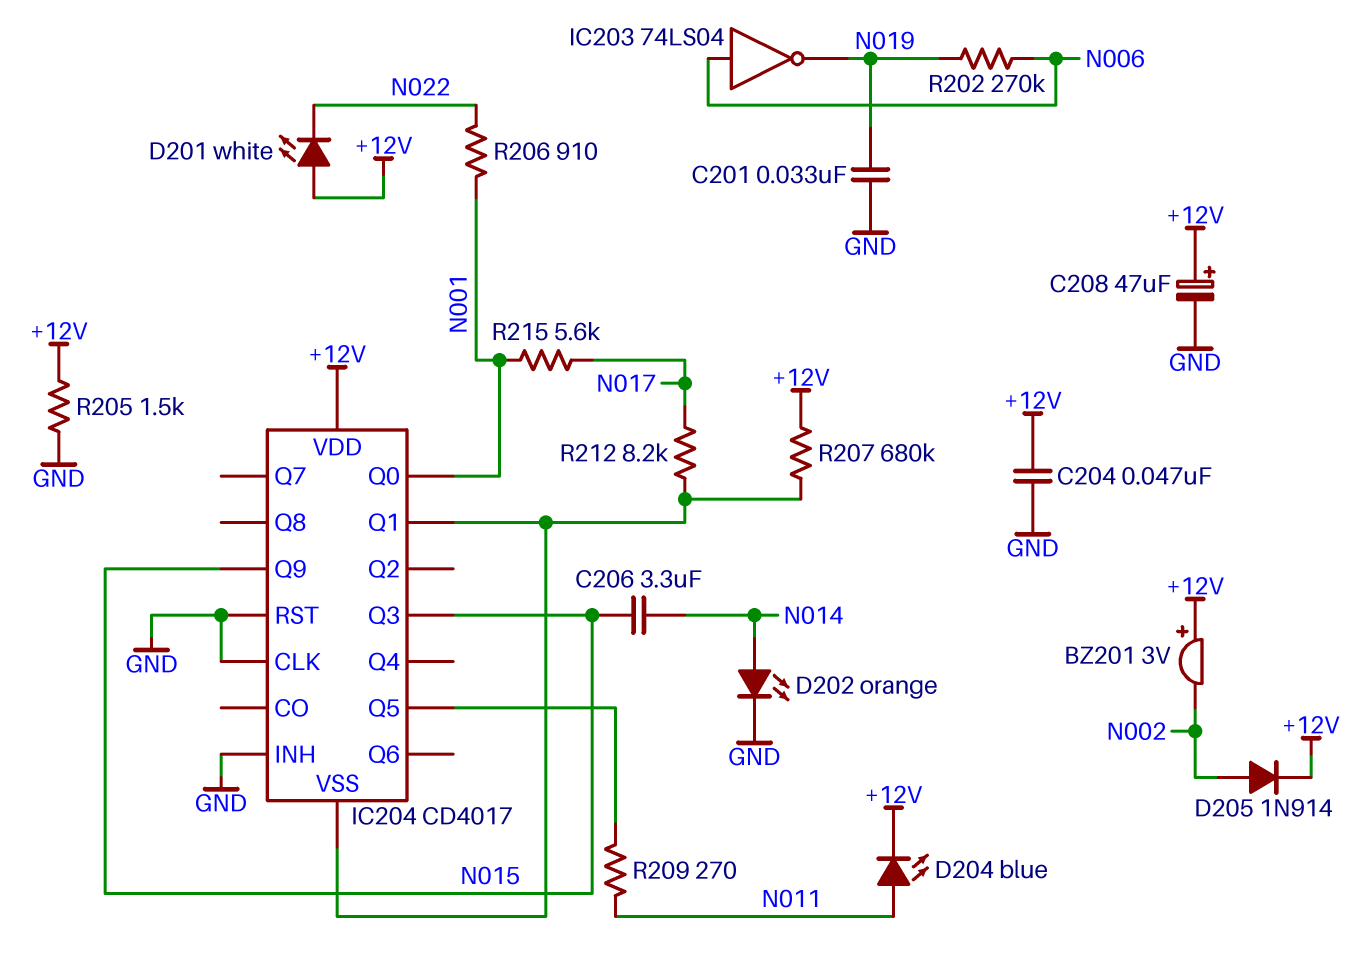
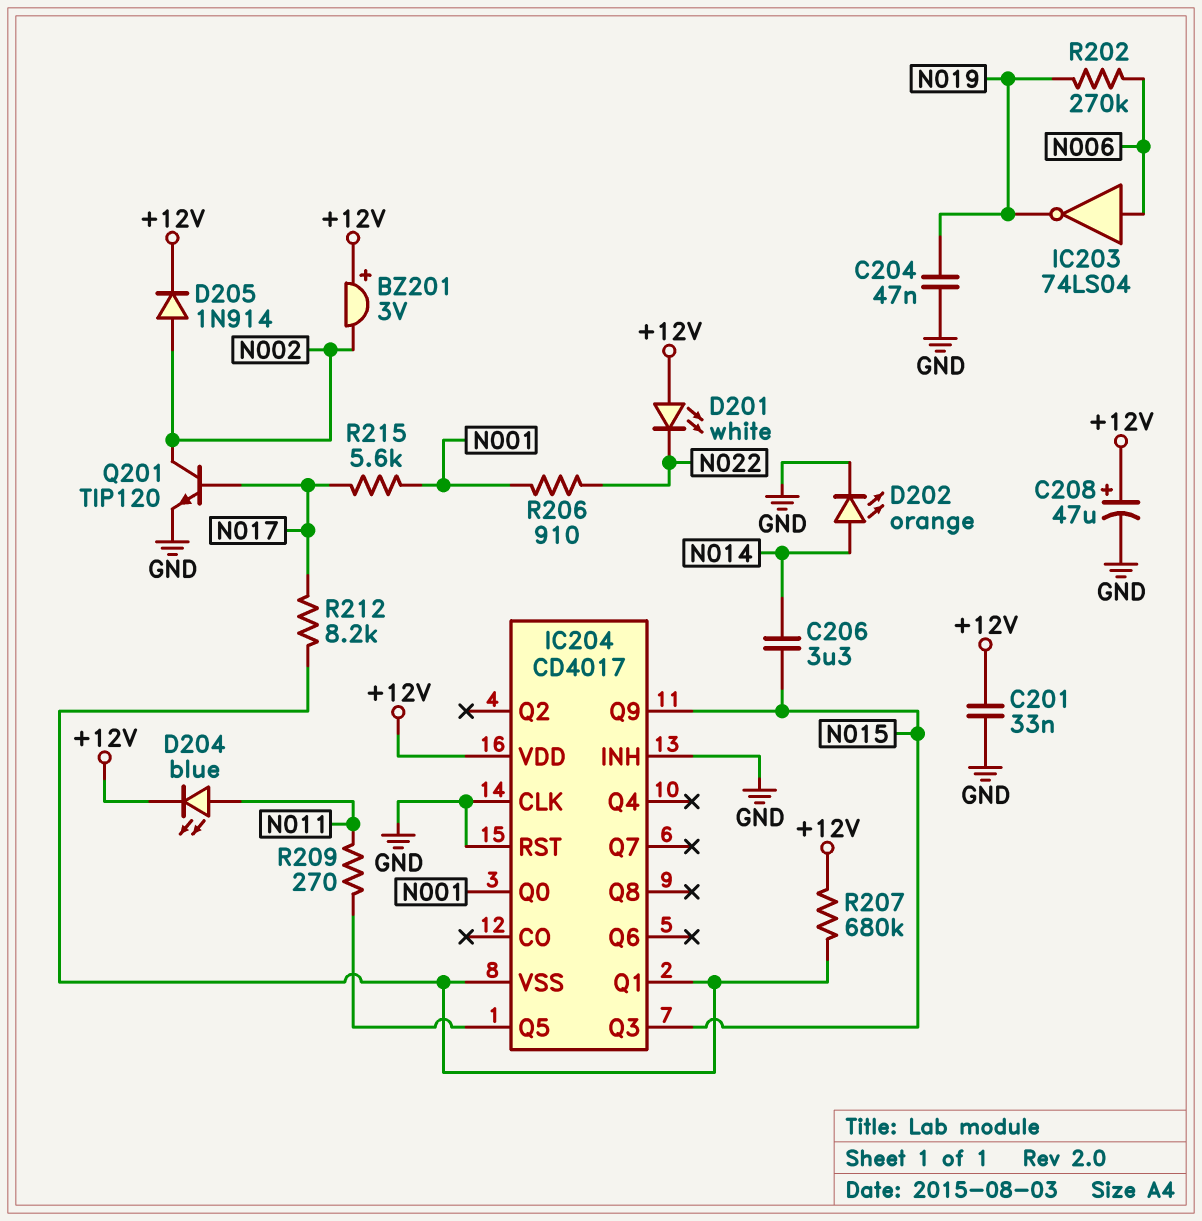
C201: 33nF (GND, N019) -> 33nF (+12V, GND)
C204: 47nF (+12V, GND) -> 47nF (GND, N019)
Q201: none -> NPN TIP120 (B N017, C N002, E GND)
R205: 1.5k (+12V, GND) -> none

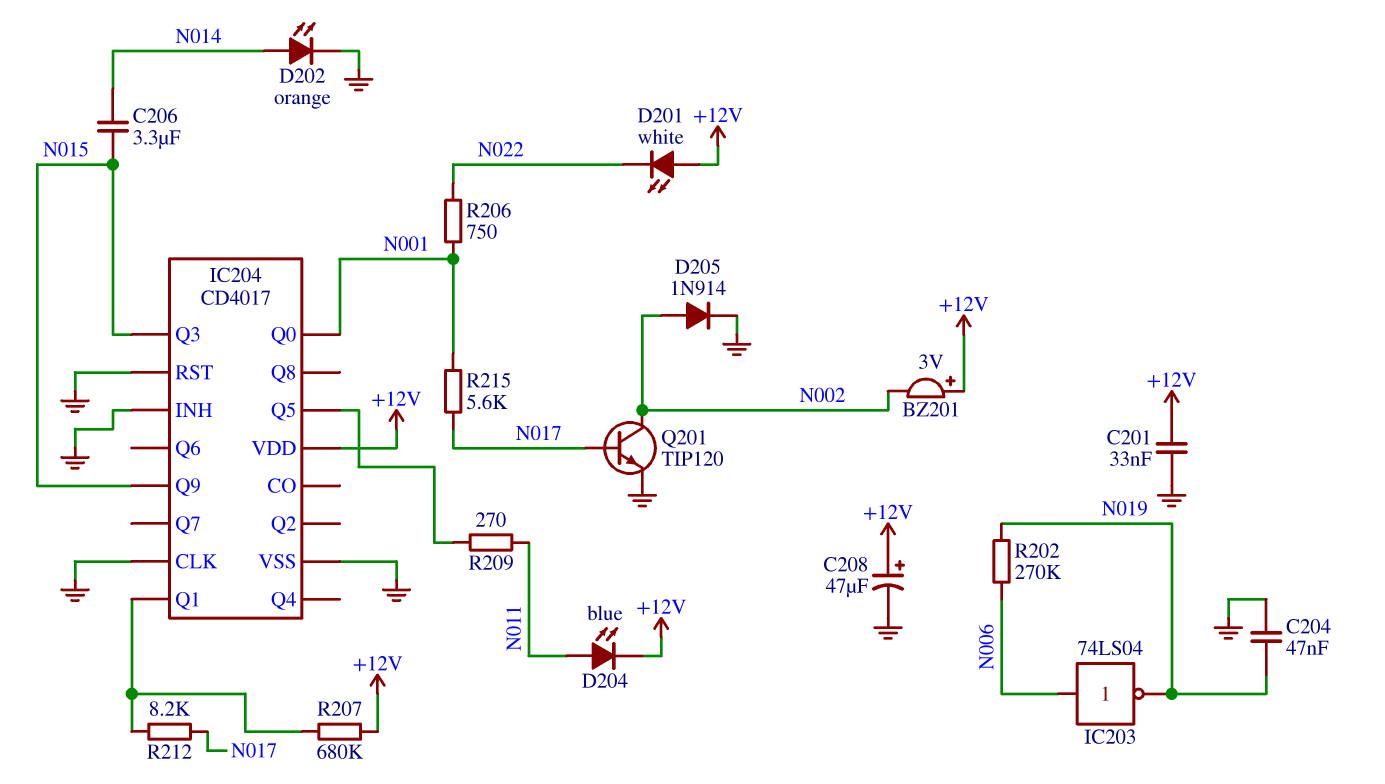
D205: diode 1N914 (A N002, K +12V) -> diode 1N914 (A N002, K GND)
IC204 pin VSS: IC204/Q1 -> GND
R206: 910 (N001, N022) -> 750 (N001, N022)

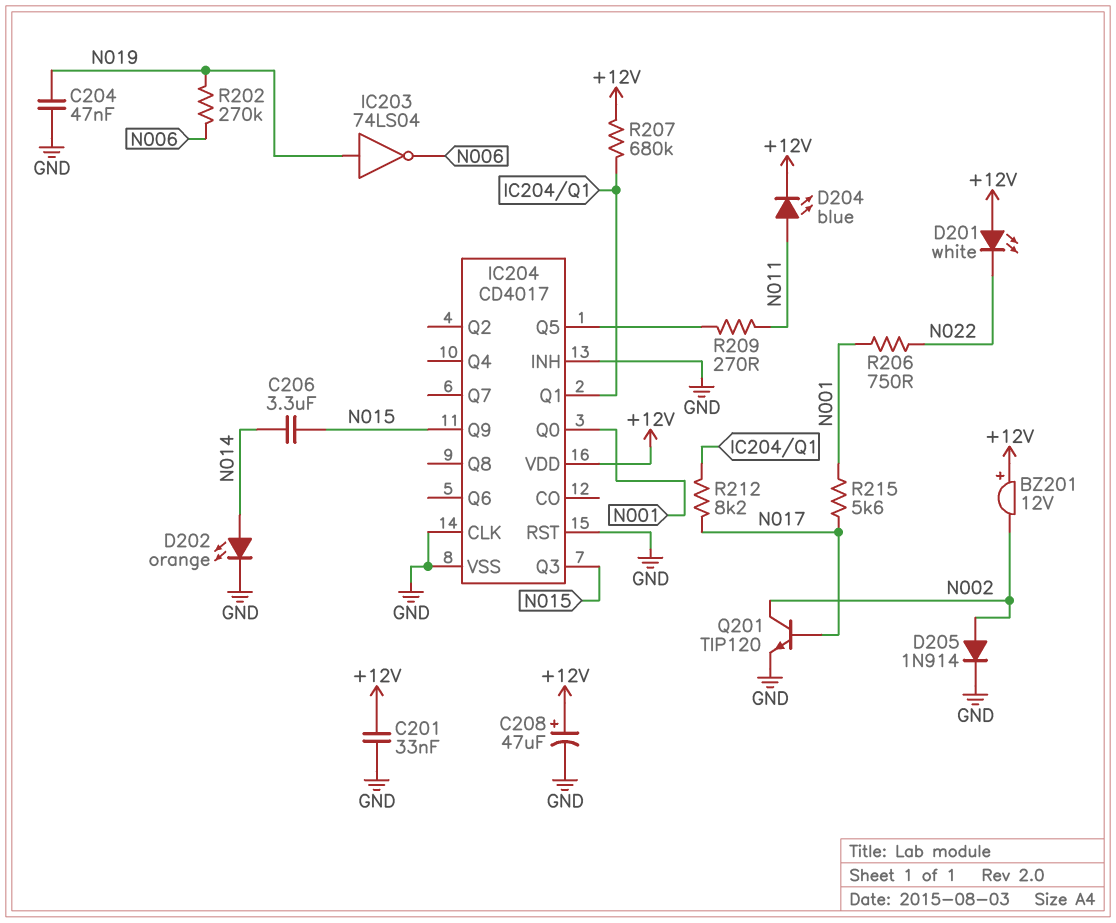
BZ201: buzzer 3V (plus +12V, minus N002) -> buzzer 12V (plus +12V, minus N002)
IC203: NOT 74LS04 (in N006, out N019) -> NOT 74LS04 (in N019, out N006)

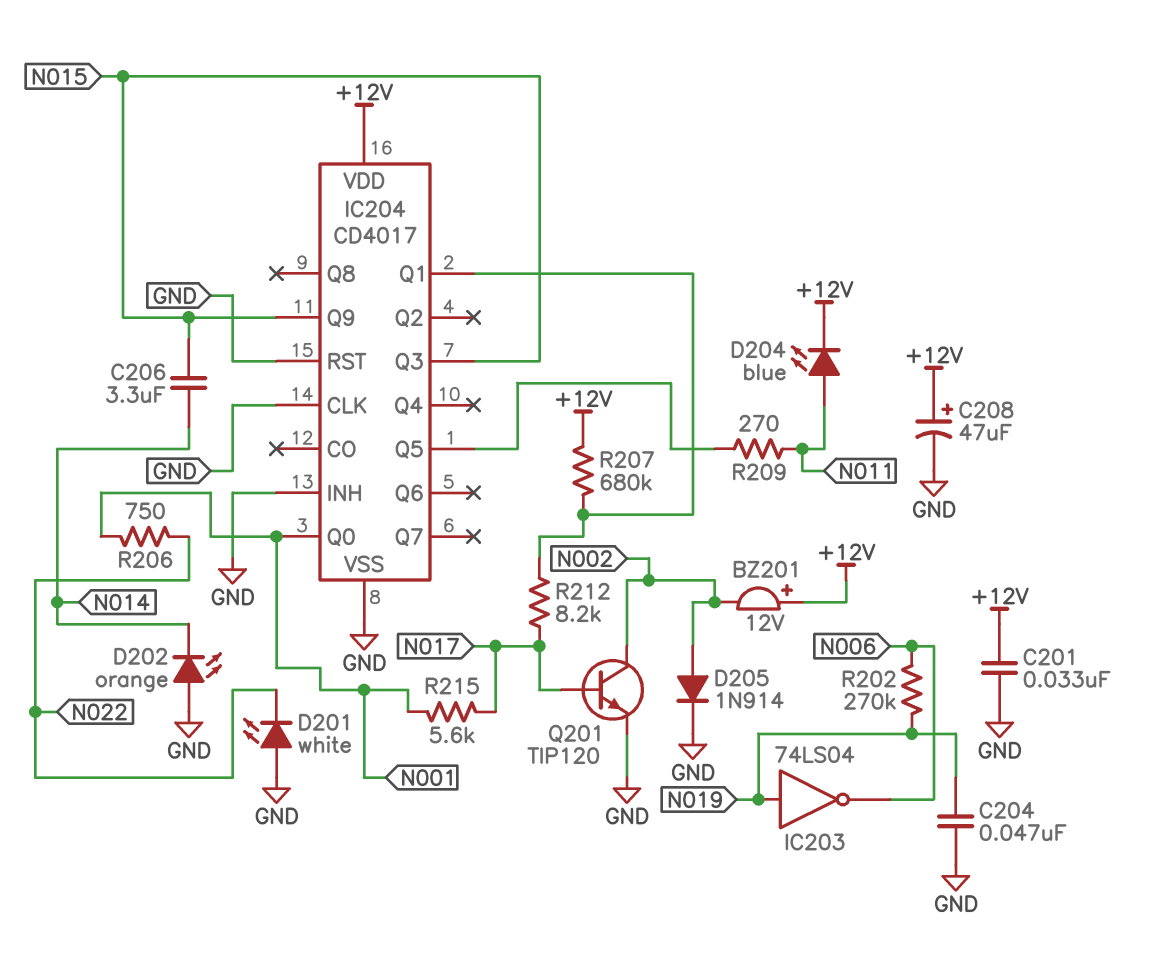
D201: LED white (A +12V, K N022) -> LED white (A GND, K N022)
D202: LED orange (A N014, K GND) -> LED orange (A GND, K N014)

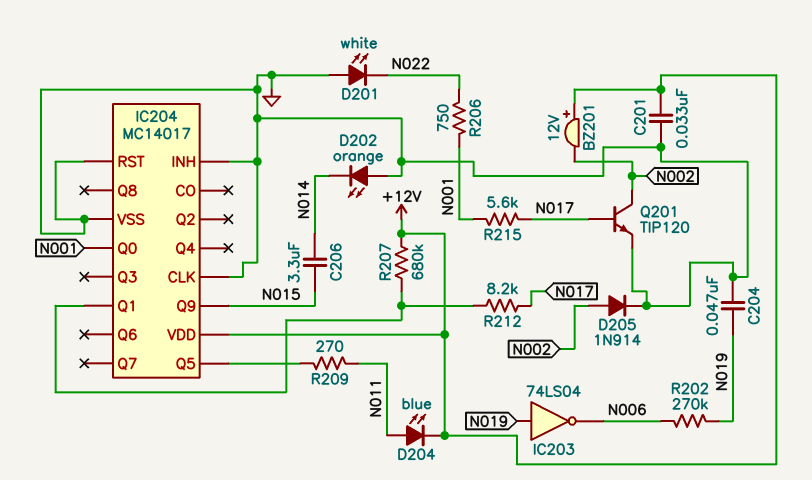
C208: 47uF (plus +12V, minus GND) -> none
IC204: CD4017 -> MC14017
IC204 pin Q3: N015 -> none

